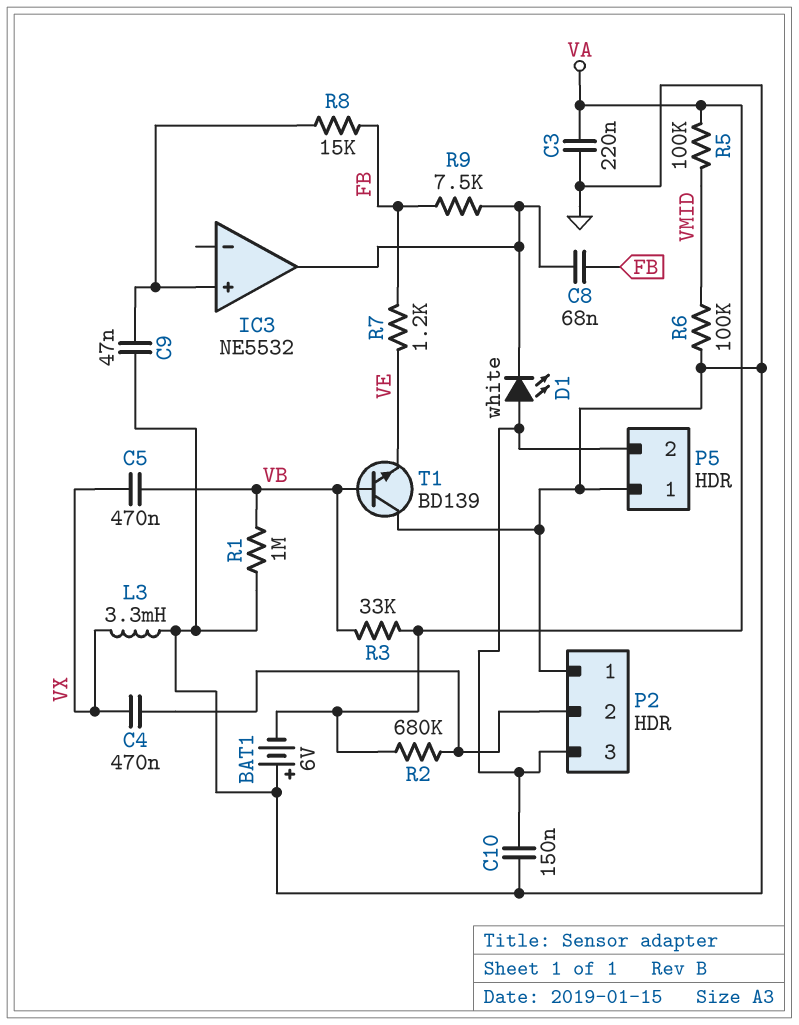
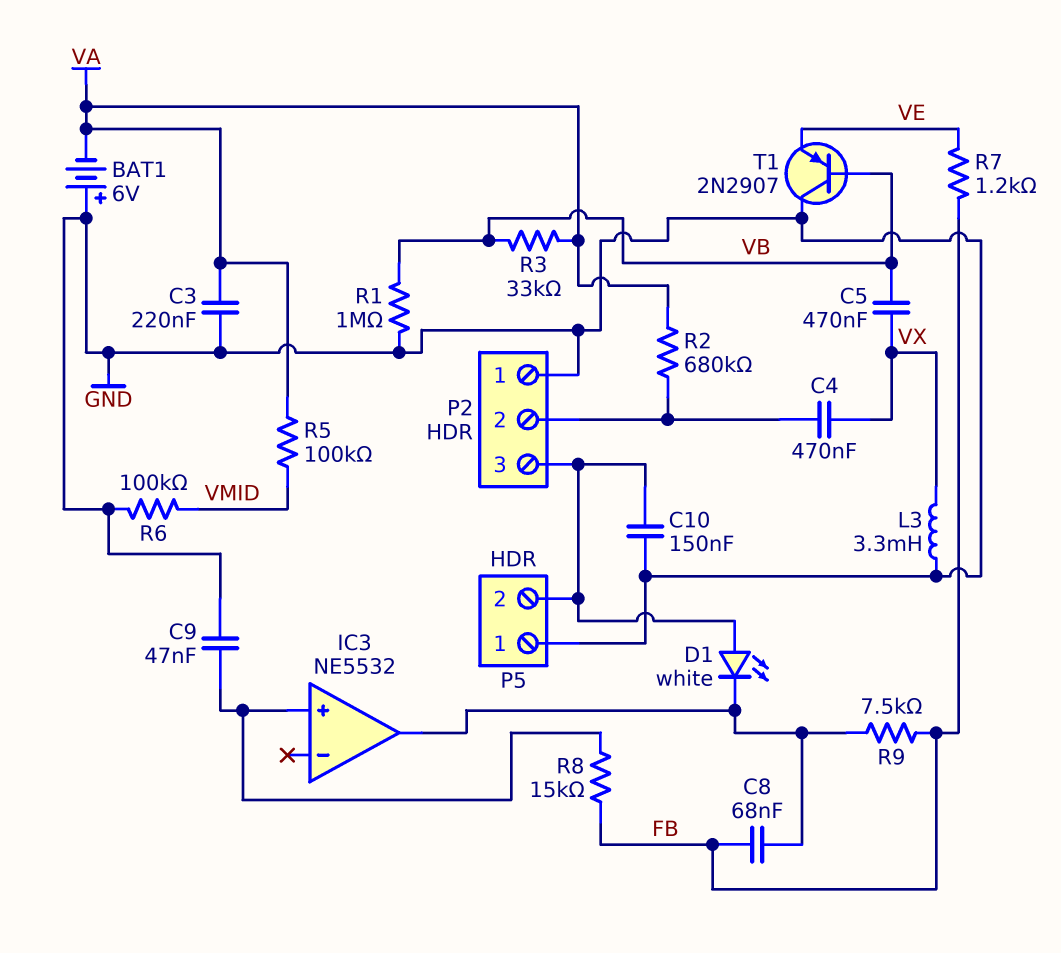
T1: NPN BD139 (B VB, C GND, E VE) -> PNP 2N2907 (B VB, C GND, E VE)

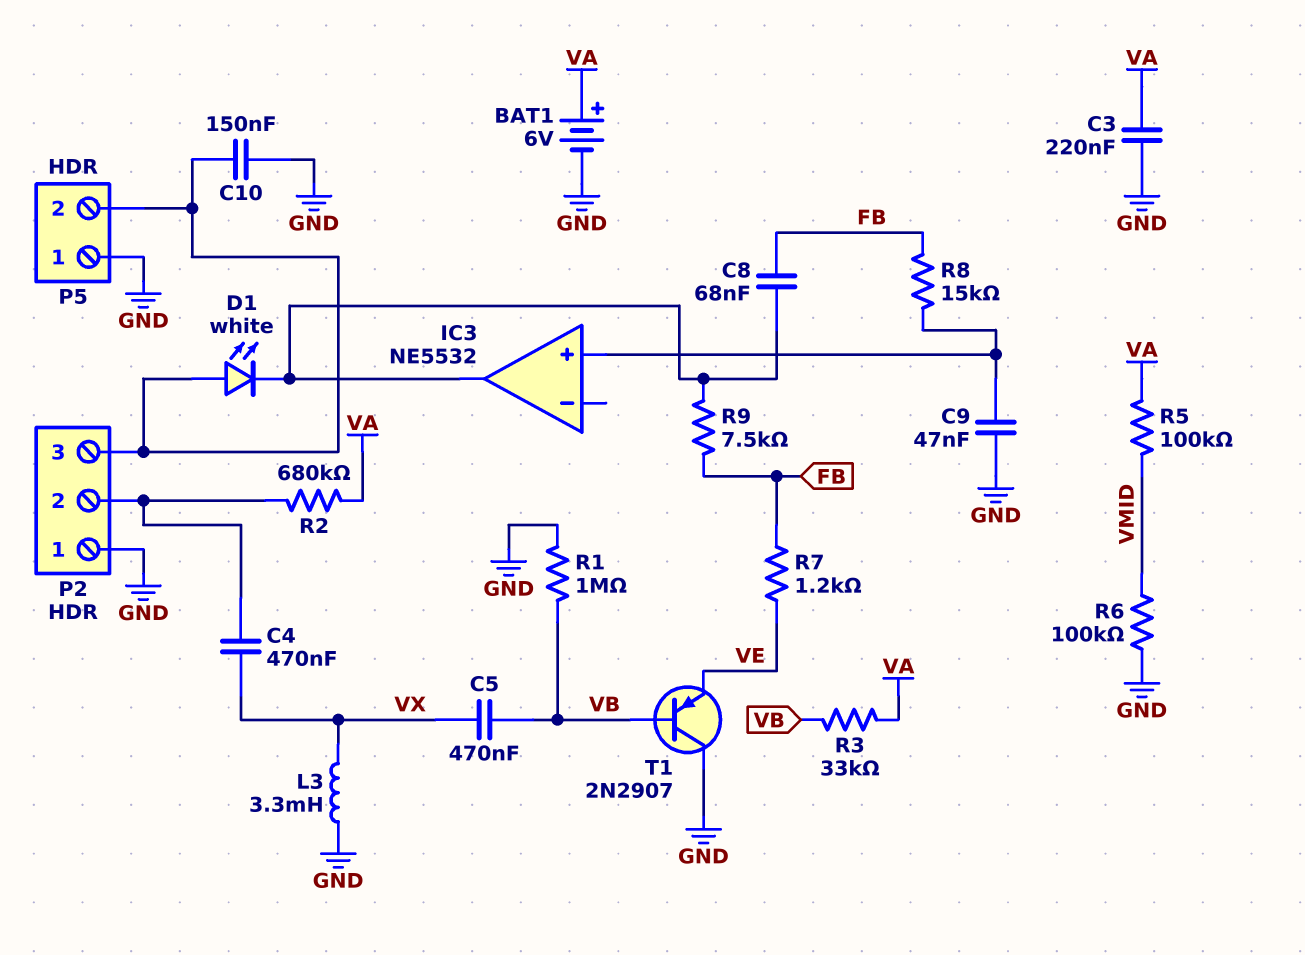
BAT1: 6V (plus GND, minus VA) -> 6V (plus VA, minus GND)

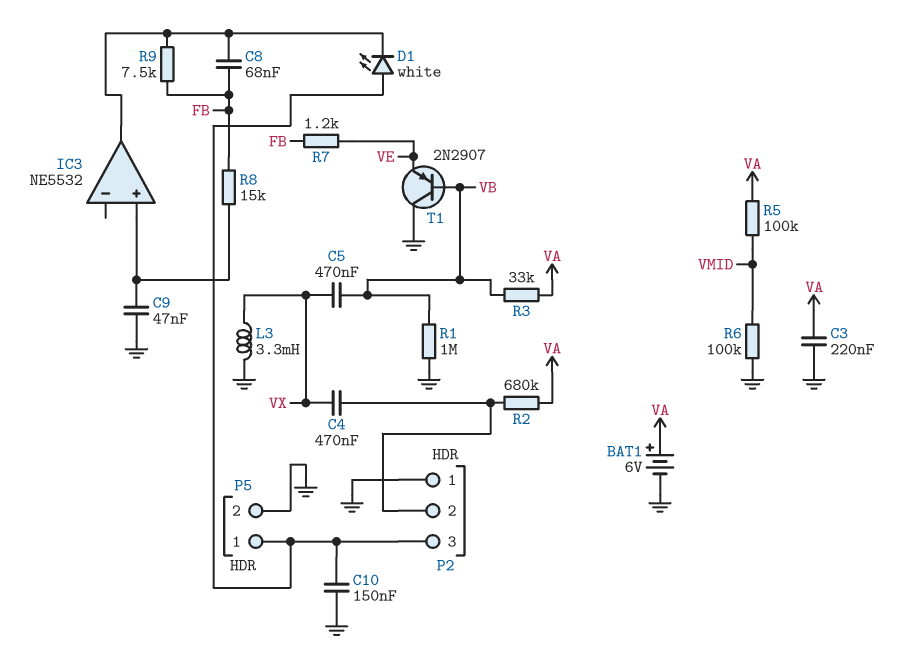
P5 pin 1: GND -> P2/3
P5 pin 2: P2/3 -> GND

